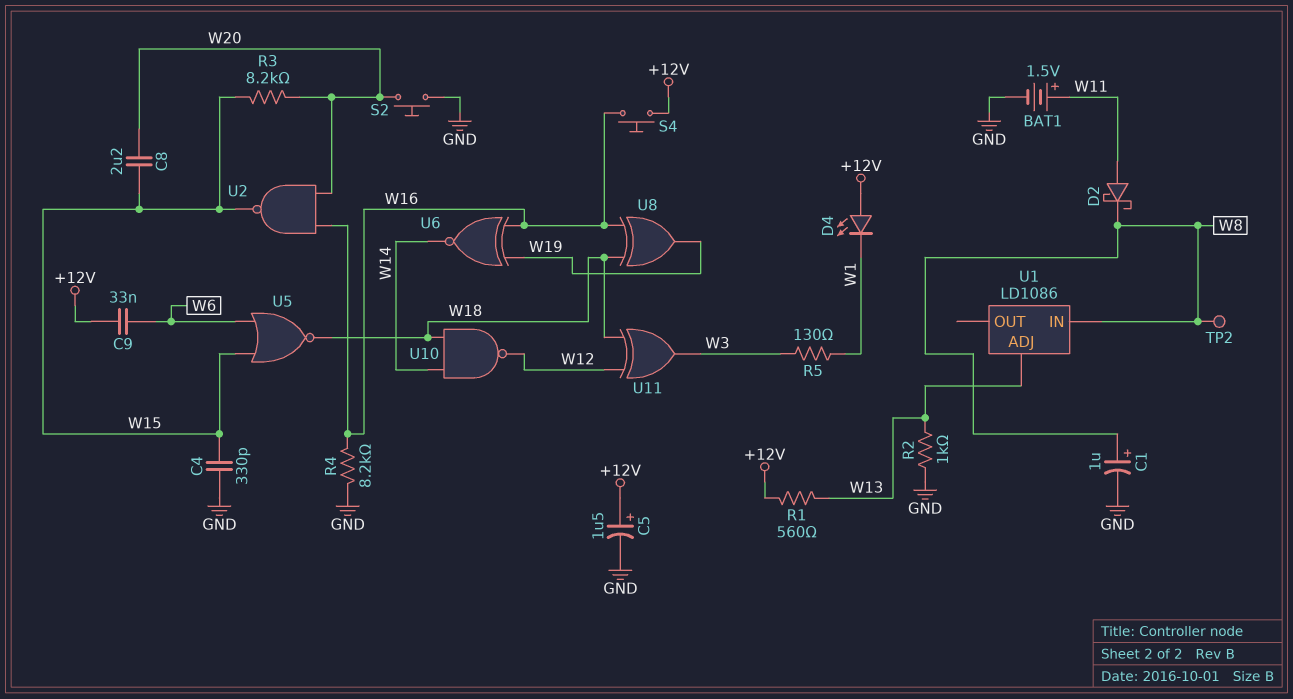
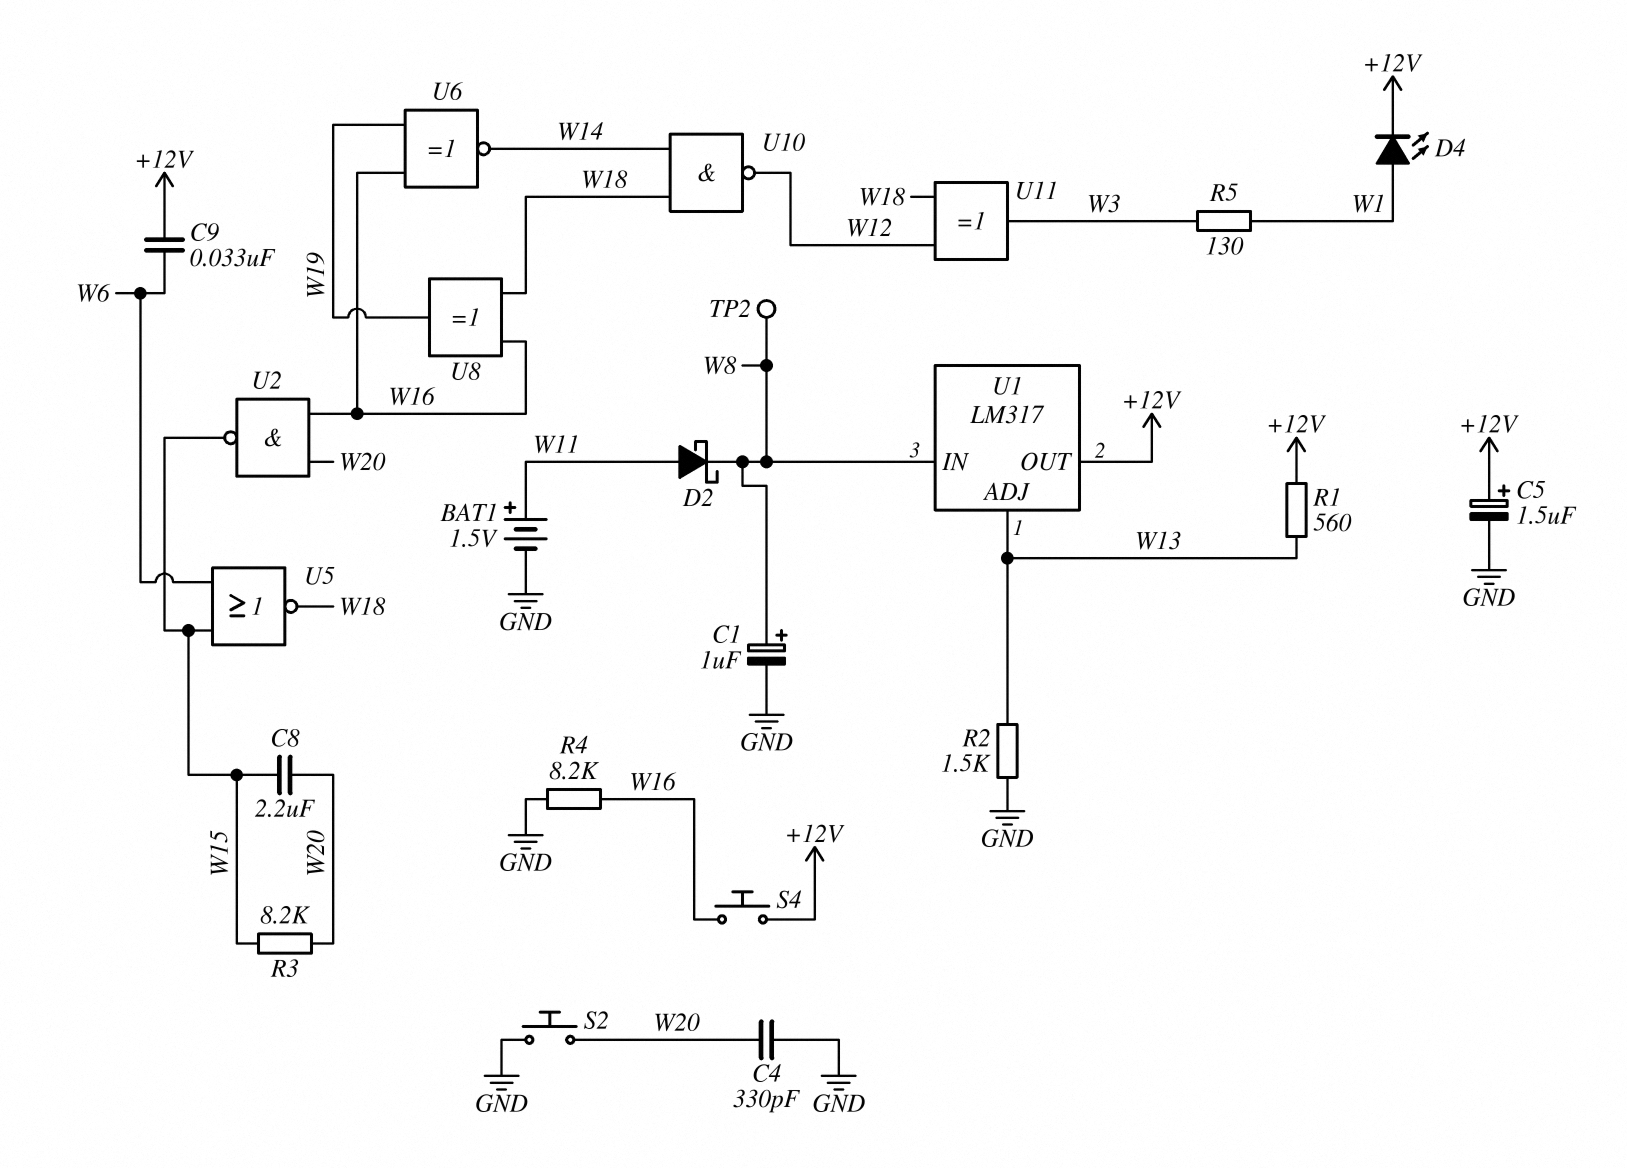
C4: 330pF (GND, W15) -> 330pF (GND, W20)
D4: LED (A +12V, K W1) -> LED (A W1, K +12V)
R2: 1k (GND, W13) -> 1.5k (GND, W13)
U1: LD1086 -> LM317
U1 pin OUT: none -> +12V

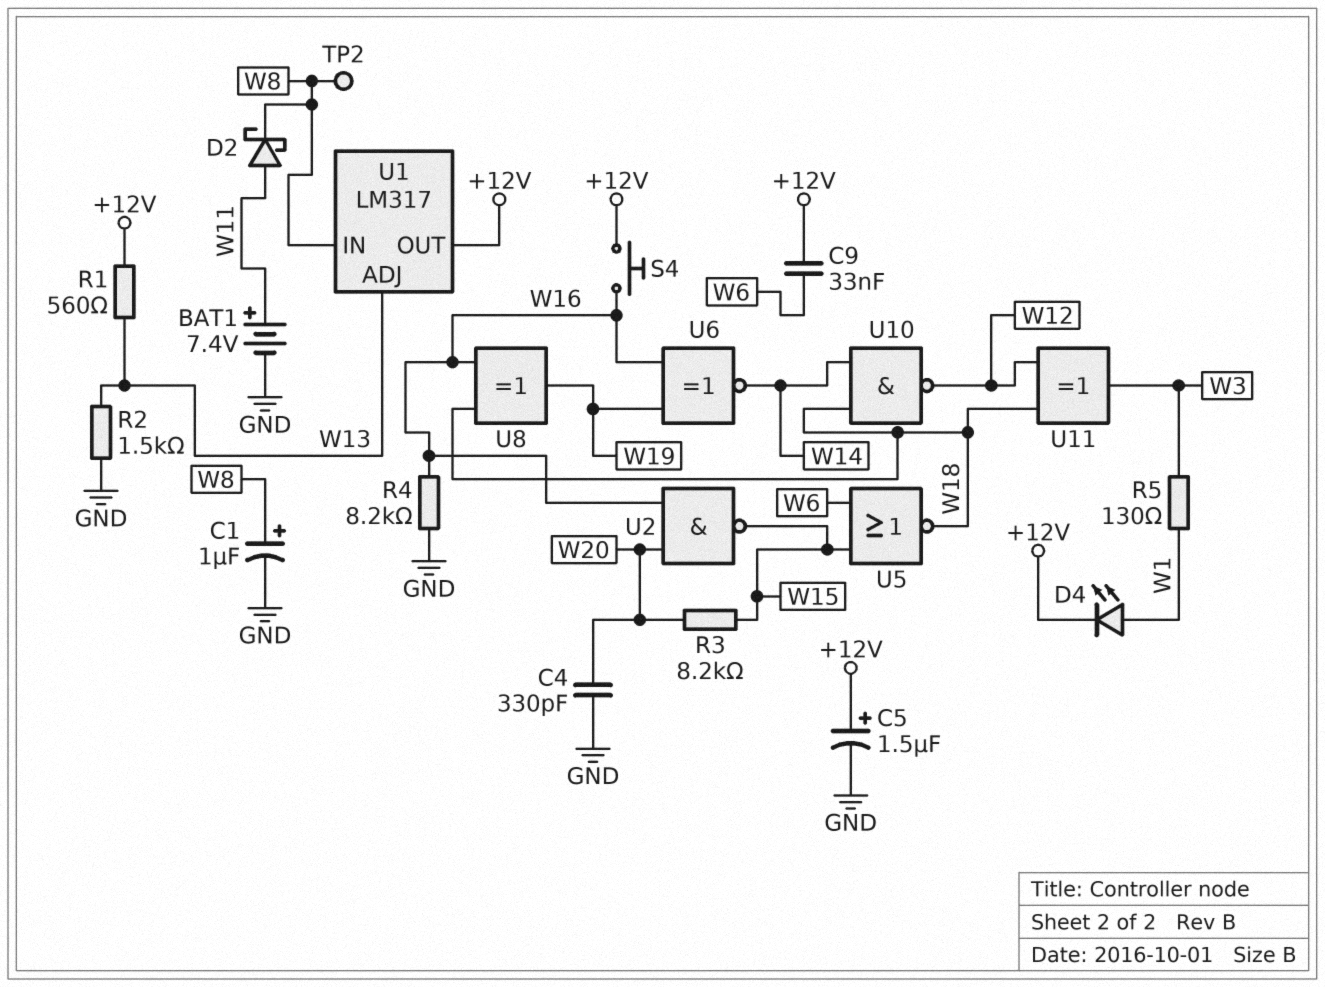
BAT1: 1.5V (plus W11, minus GND) -> 7.4V (plus W11, minus GND)
C8: 2.2uF (W15, W20) -> none
S2: button (GND, W20) -> none

